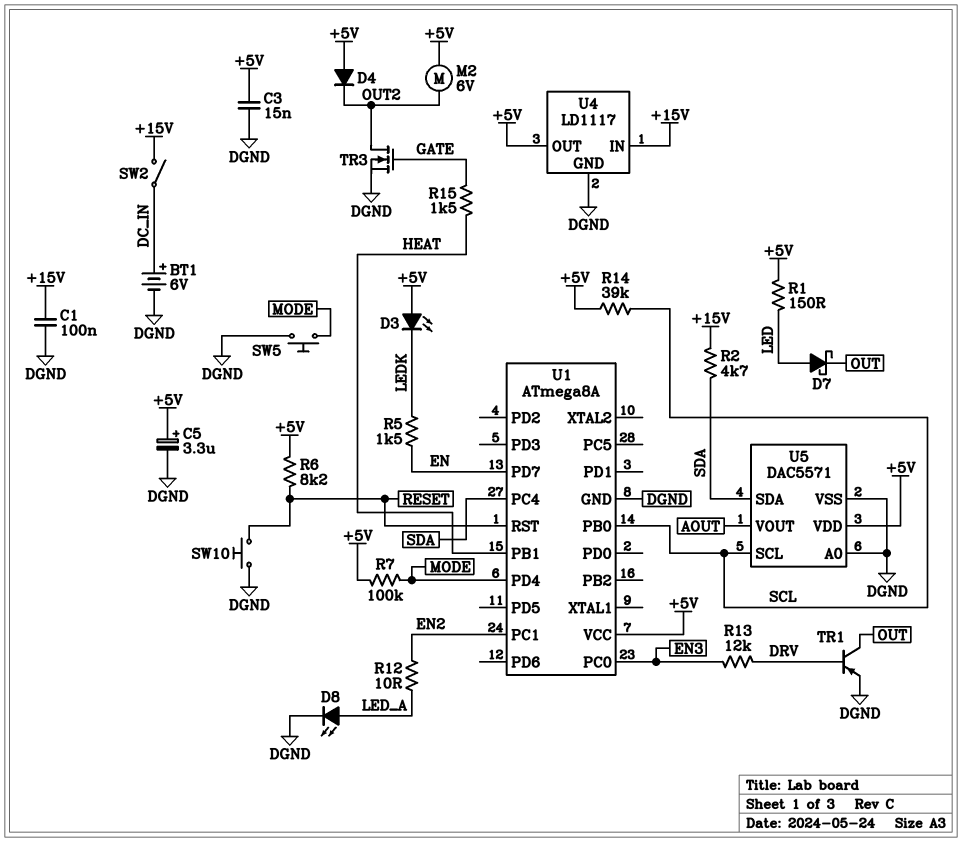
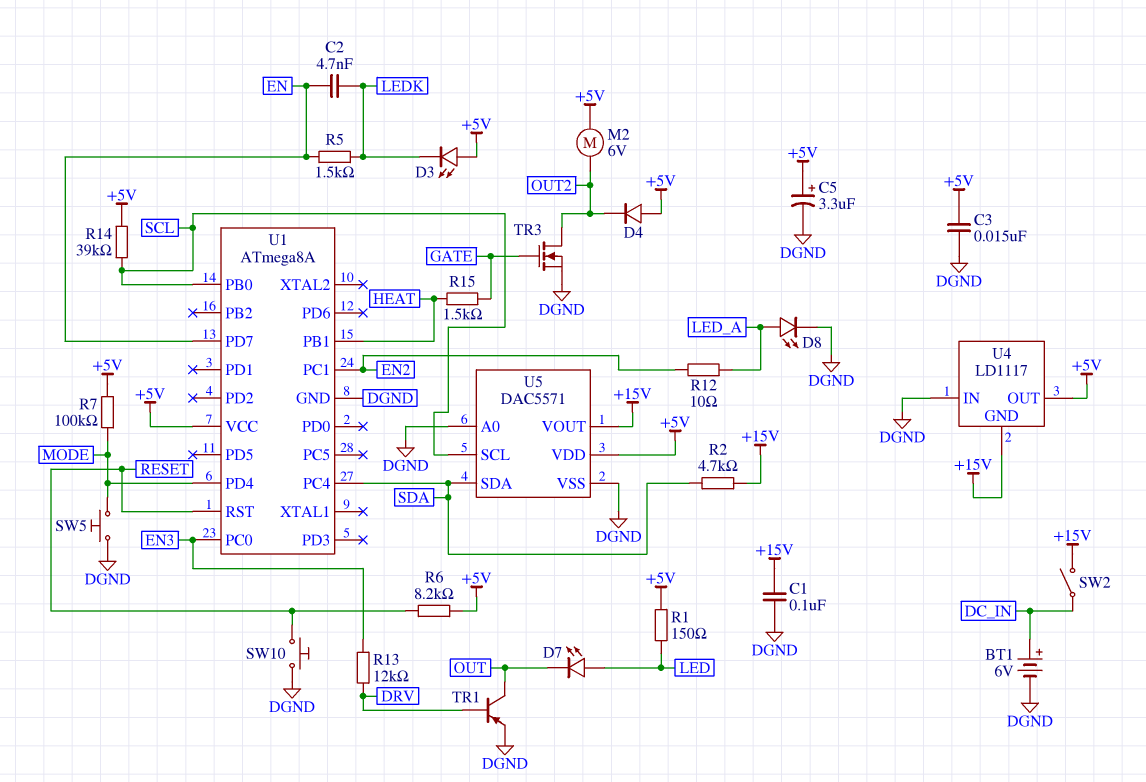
C2: none -> 4.7nF (EN, LEDK)
D7: schottky (A LED, K OUT) -> LED (A LED, K OUT)
U4 pin GND: DGND -> +15V
U4 pin IN: +15V -> DGND
U5 pin VOUT: AOUT -> +15V

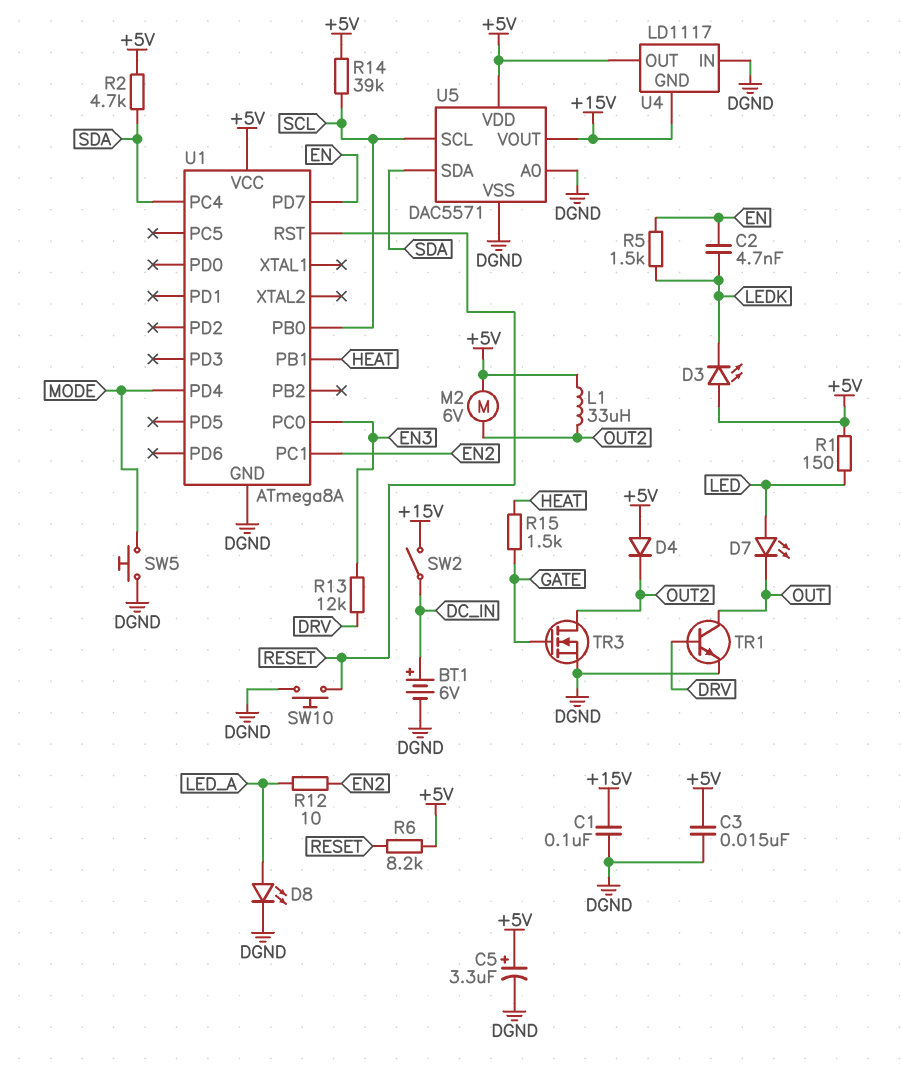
L1: none -> 33uH (+5V, OUT2)
R2: 4.7k (+15V, SDA) -> 4.7k (+5V, SDA)
R7: 100k (+5V, MODE) -> none
TR1: PNP (B DRV, C OUT, E DGND) -> NPN (B DRV, C OUT, E DGND)

